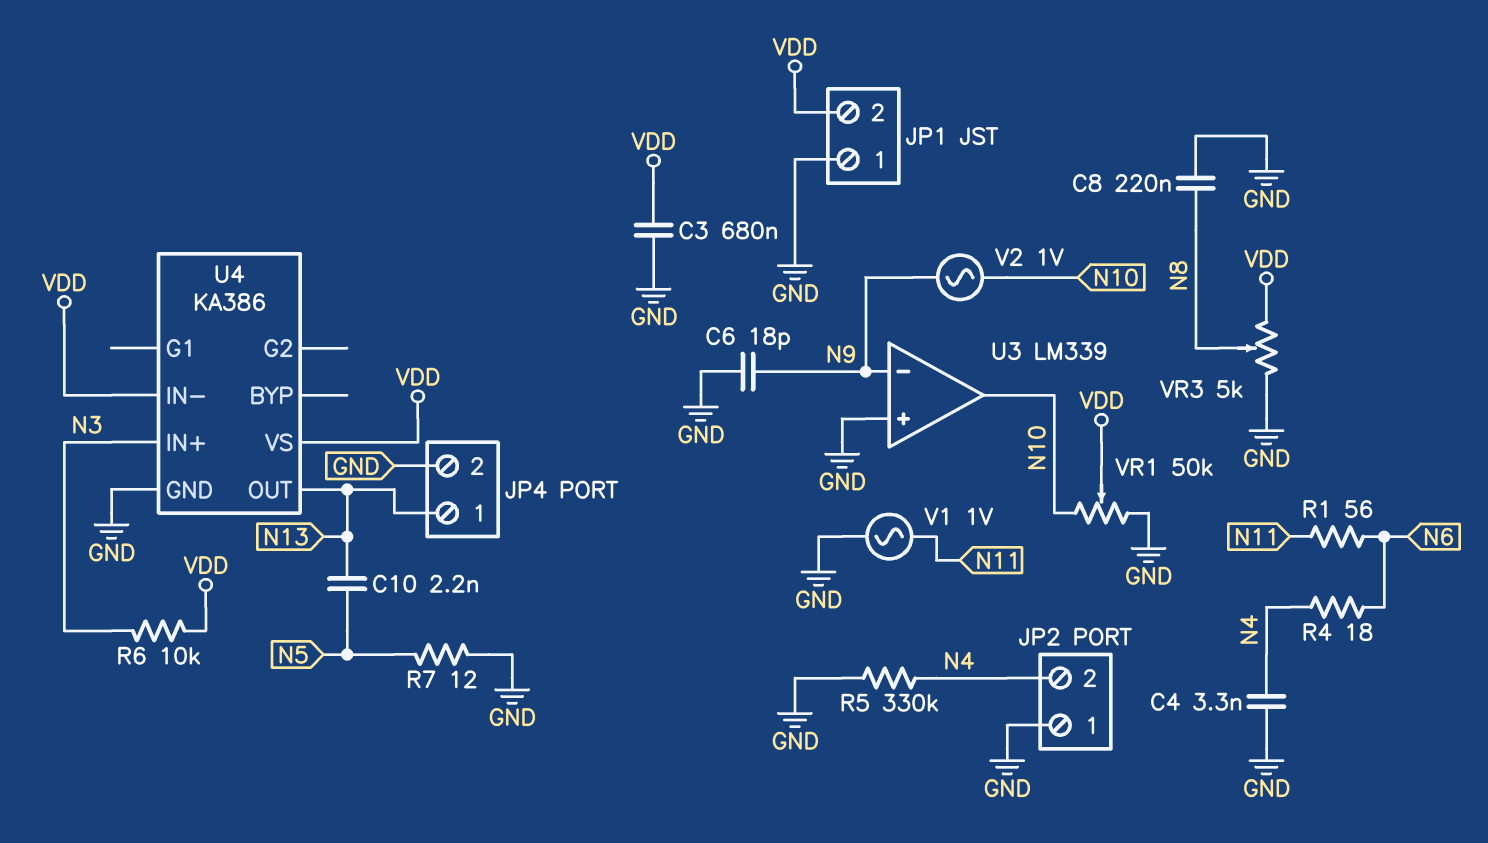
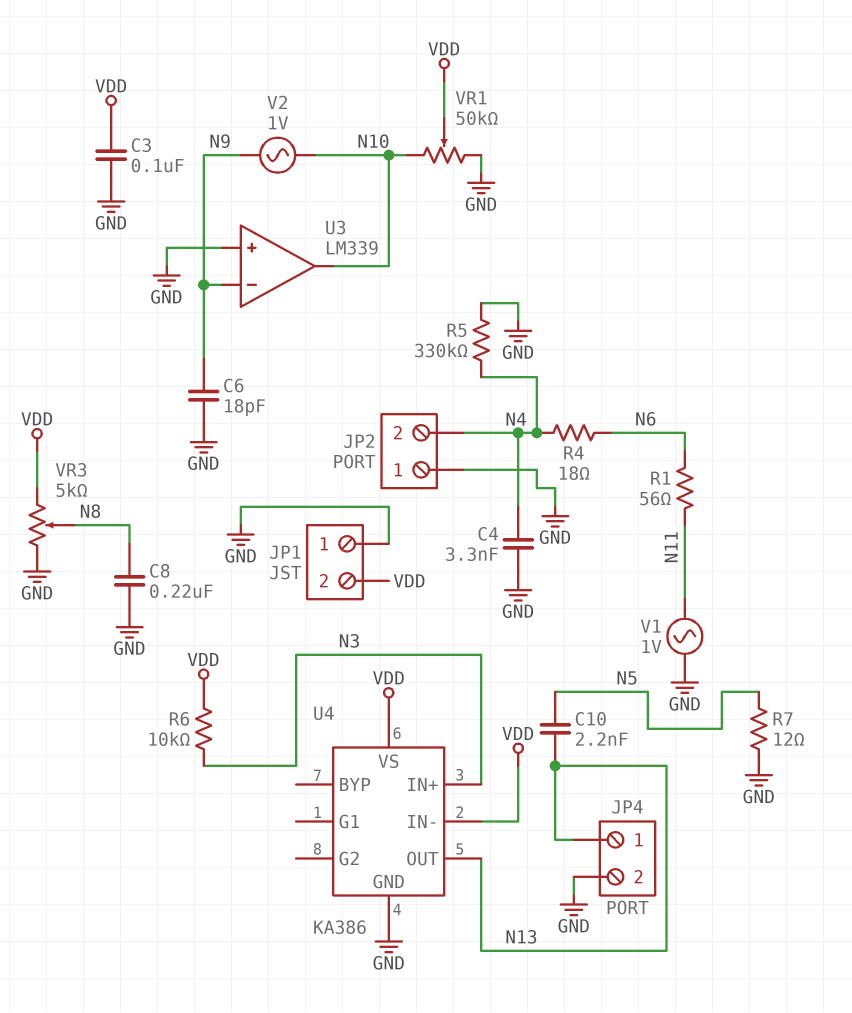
C3: 680nF (GND, VDD) -> 100nF (GND, VDD)

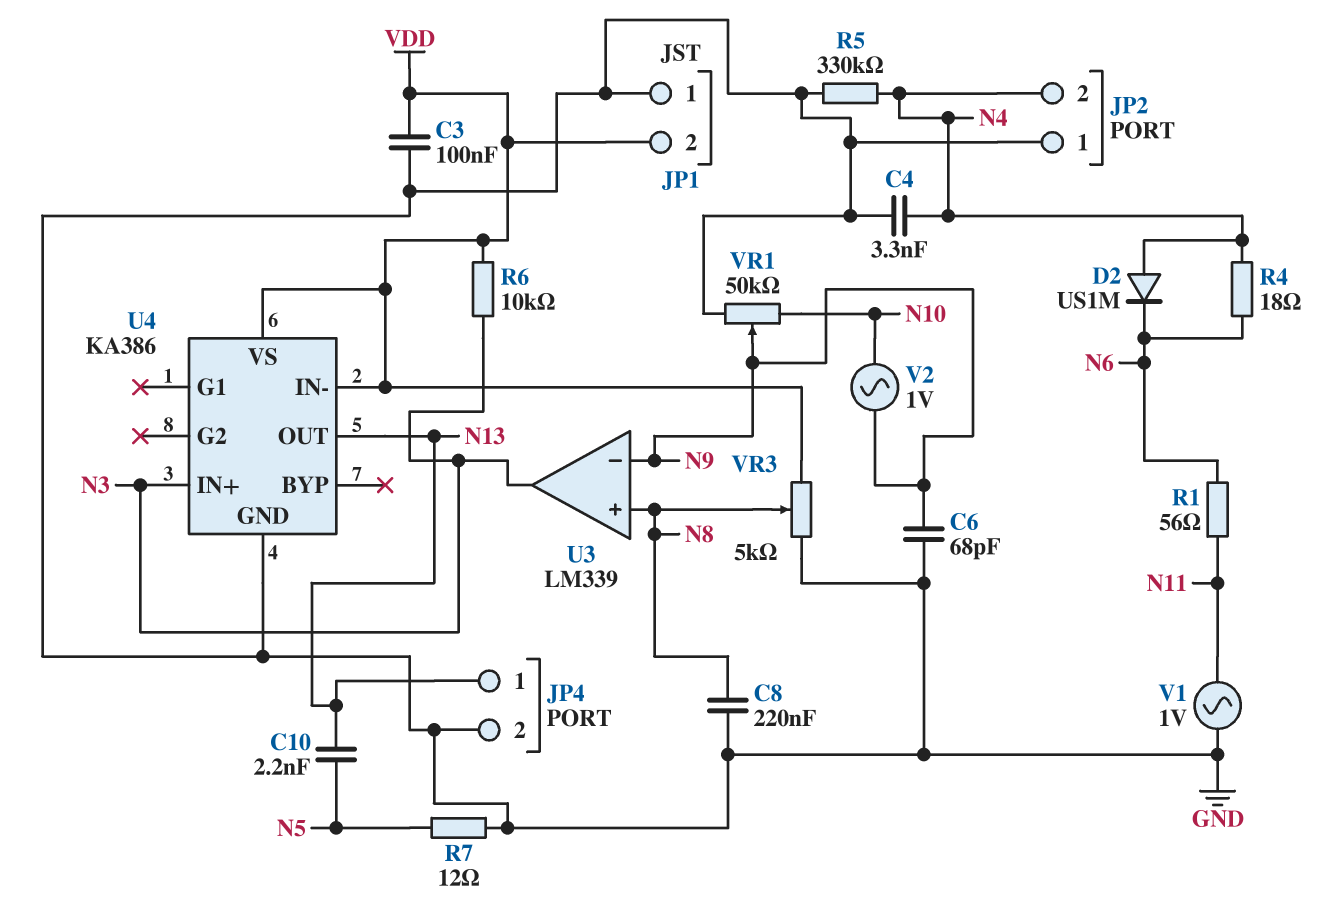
C6: 18pF (GND, N9) -> 68pF (GND, N9)
D2: none -> diode US1M (A N4, K N6)
U3 pin in+: GND -> N8
U3 pin out: N10 -> N3
VR1: 50k (GND, N10, wiper VDD) -> 50k (GND, N10, wiper N9)

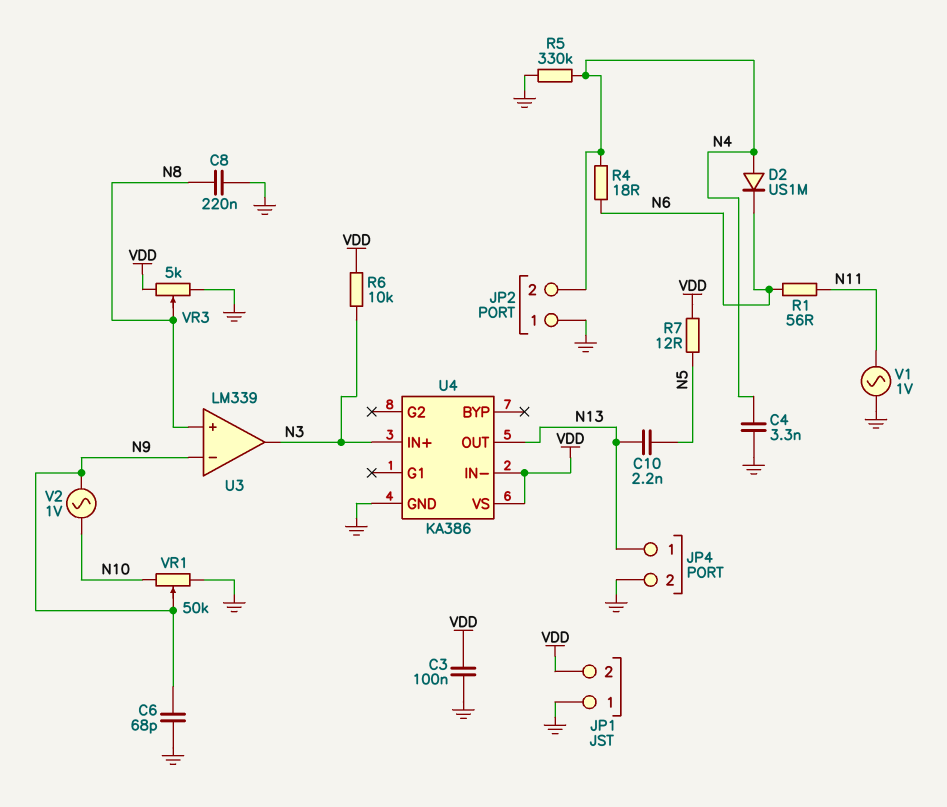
R7: 12 (GND, N5) -> 12 (N5, VDD)

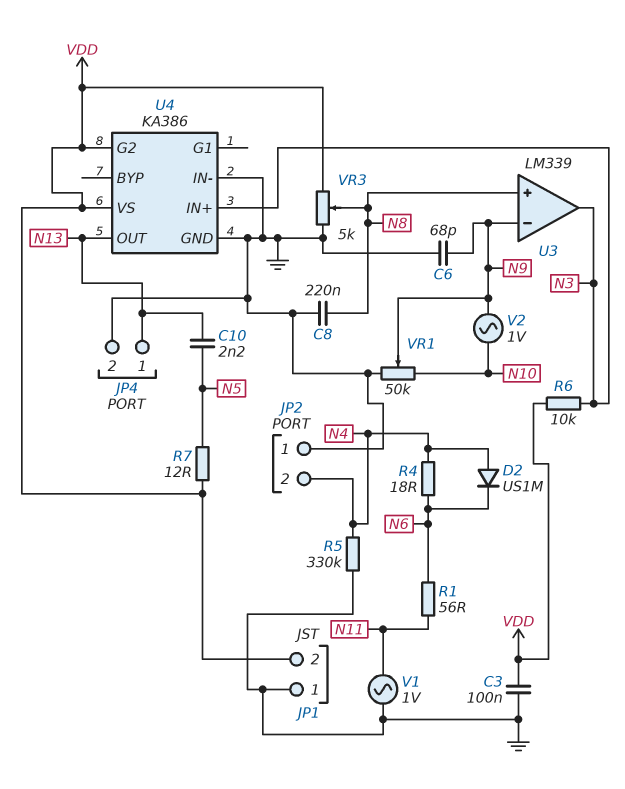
C4: 3.3nF (GND, N4) -> none
U4 pin G2: none -> VDD
U4 pin IN-: VDD -> GND

